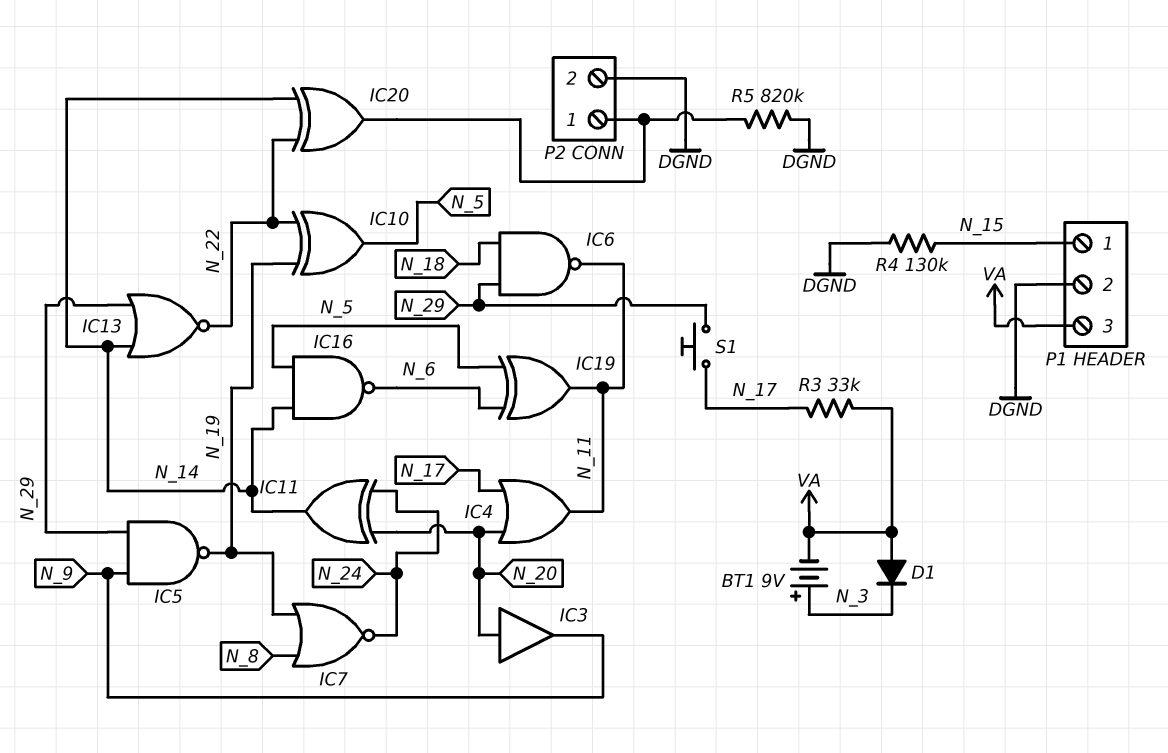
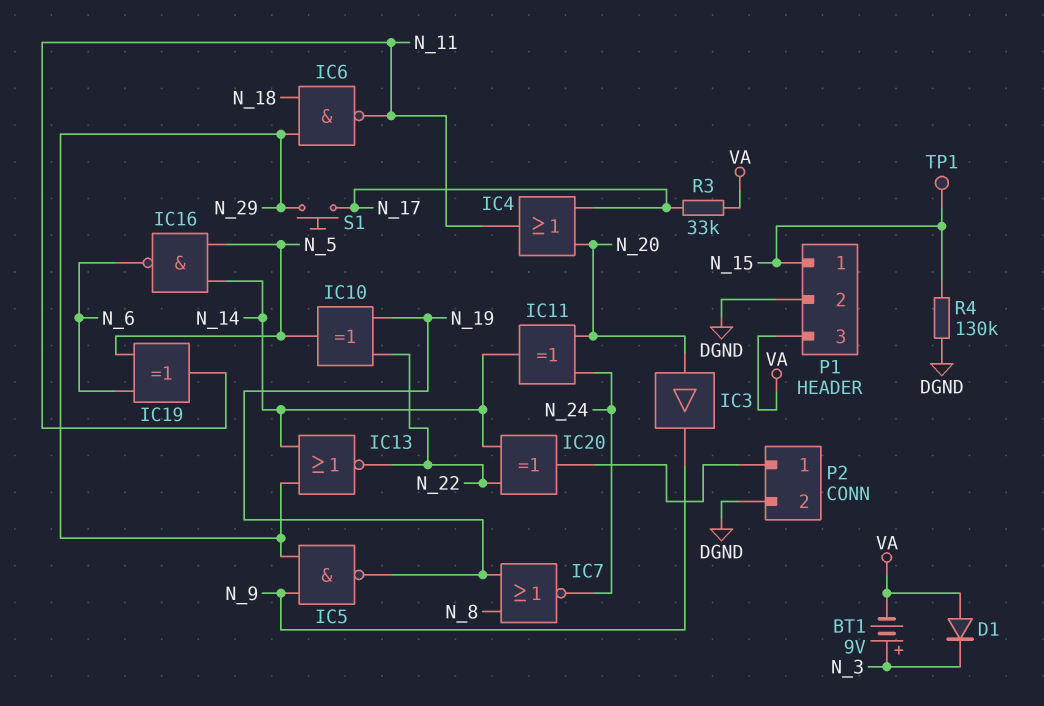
R5: 820k (DGND, P2/1) -> none
TP1: none -> test point (N_15)

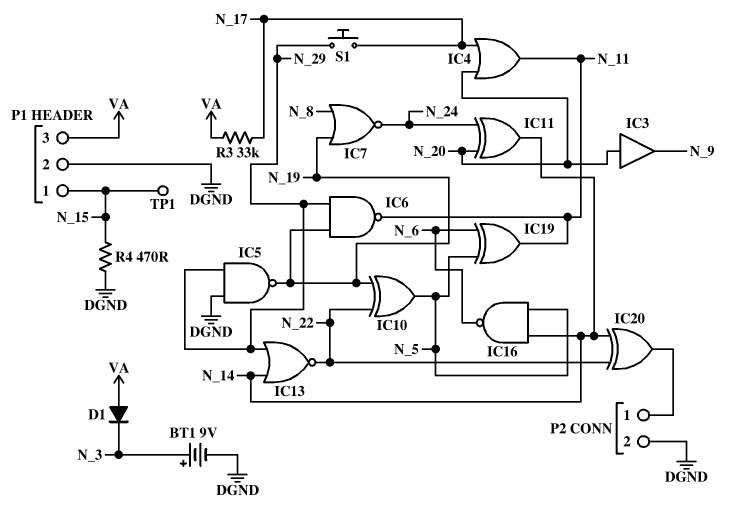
BT1: 9V (plus N_3, minus VA) -> 9V (plus N_3, minus DGND)
IC5: NAND (in N_9, in N_29, out N_19) -> NAND (in DGND, in N_29, out N_19)
IC6: NAND (in N_18, in N_29, out N_11) -> NAND (in N_19, in N_29, out N_11)
R4: 130k (DGND, N_15) -> 470 (DGND, N_15)

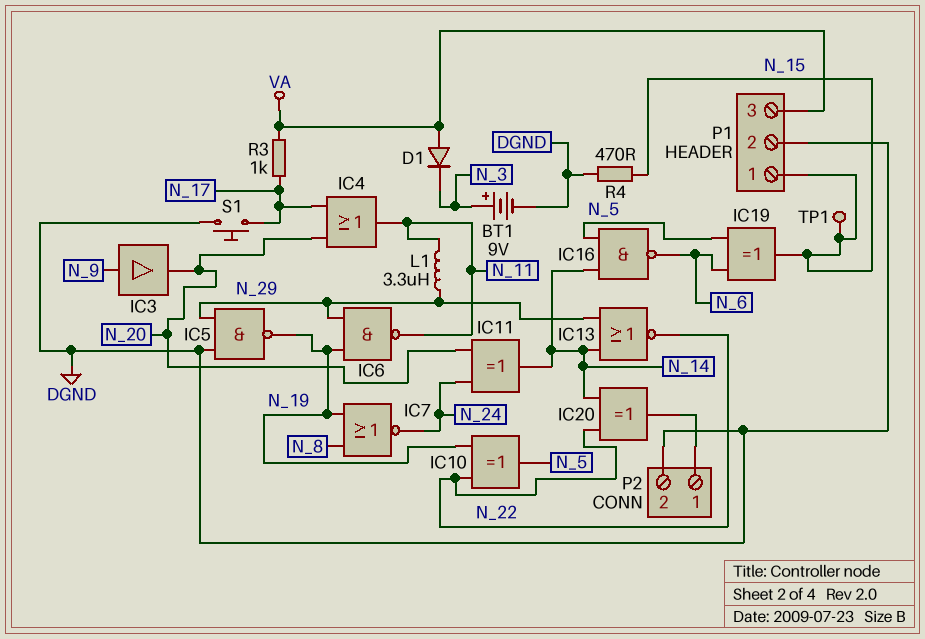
IC3: buffer (in N_20, out N_9) -> buffer (in N_9, out N_20)
IC19: XOR (in N_5, in N_6, out N_11) -> XOR (in N_5, in N_6, out N_15)
L1: none -> 3.3uH (N_11, N_29)
R3: 33k (N_17, VA) -> 1k (N_17, VA)
S1: button (N_17, N_29) -> button (DGND, N_17)

